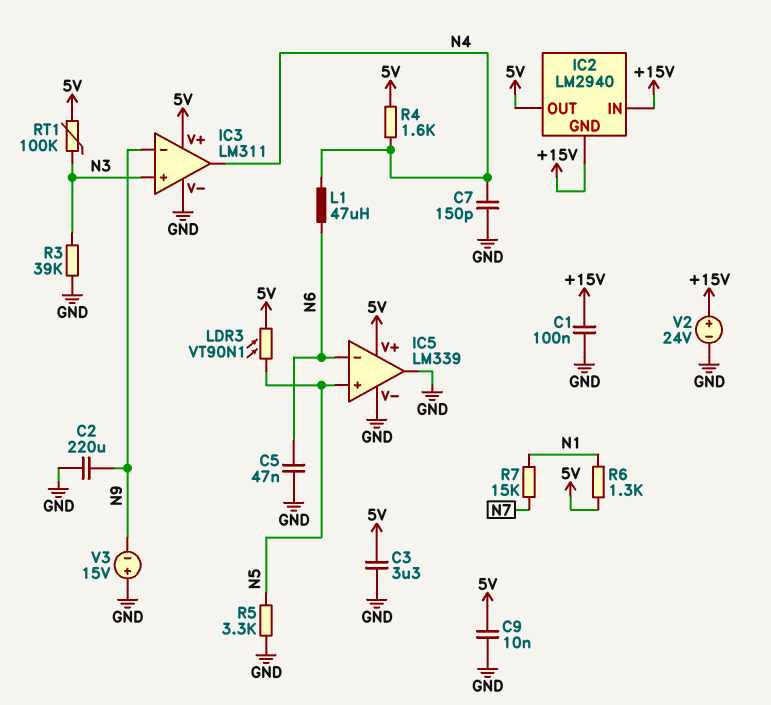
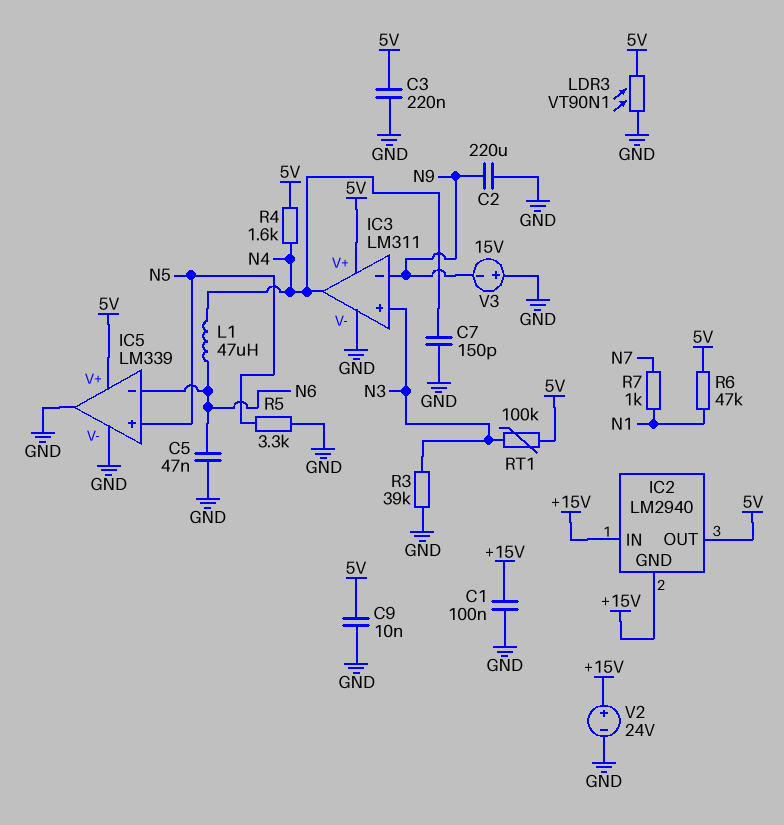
C3: 3.3uF (5V, GND) -> 220nF (5V, GND)
LDR3: VT90N1 (5V, N5) -> VT90N1 (5V, GND)
R6: 1.3k (5V, N1) -> 47k (5V, N1)
R7: 15k (N1, N7) -> 1k (N1, N7)

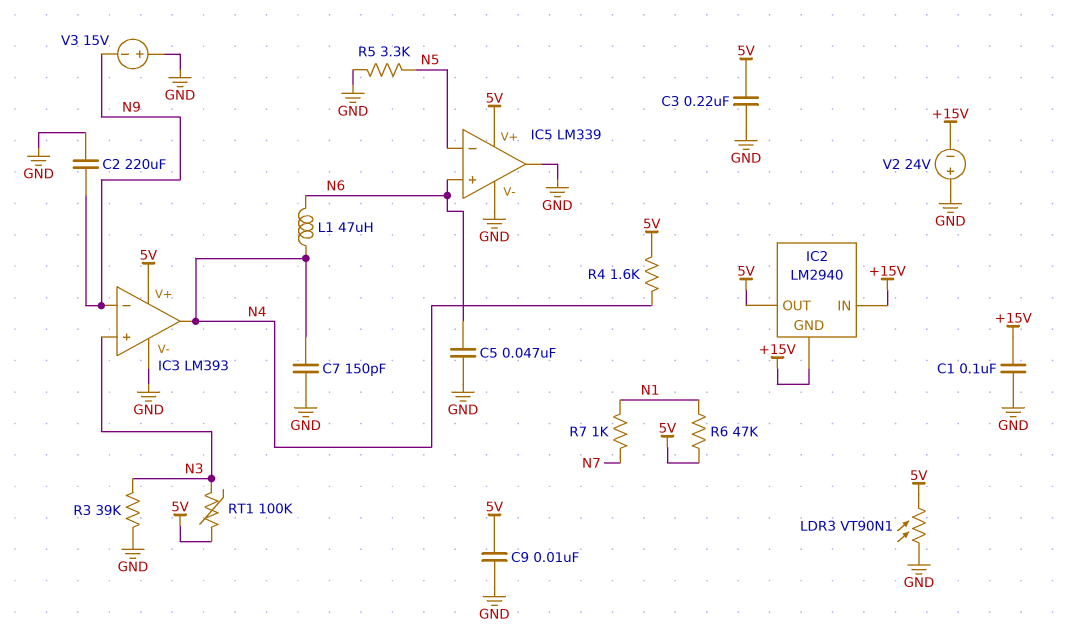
IC3: LM311 -> LM393
IC5 pin in+: N5 -> N6
IC5 pin in-: N6 -> N5
V2: 24V (plus +15V, minus GND) -> 24V (plus GND, minus +15V)

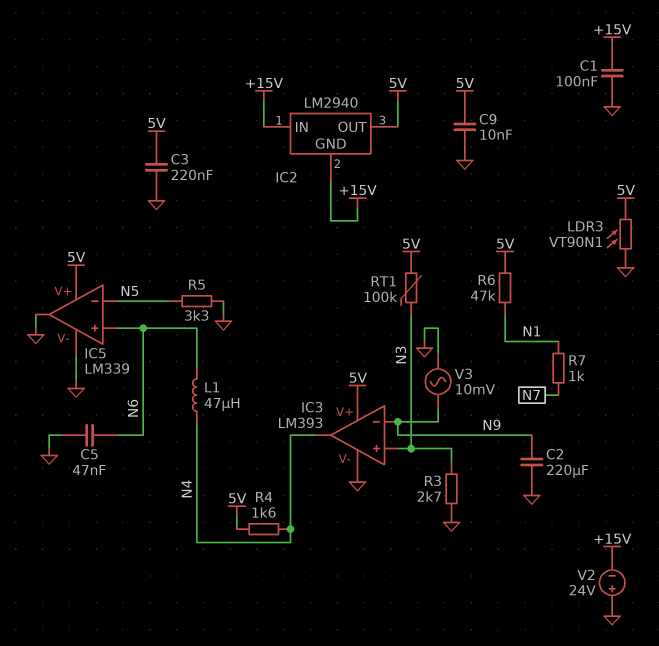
C7: 150pF (GND, N4) -> none
R3: 39k (GND, N3) -> 2.7k (GND, N3)
V3: 15V (plus GND, minus N9) -> AC 10mV (GND, N9)

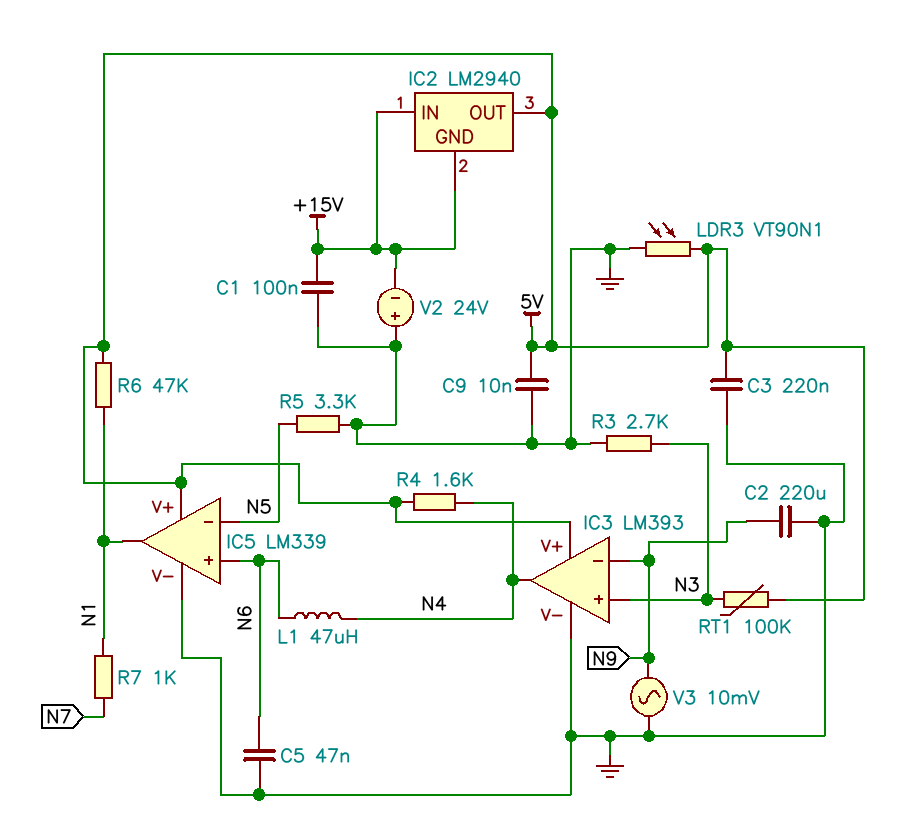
IC5 pin out: GND -> N1

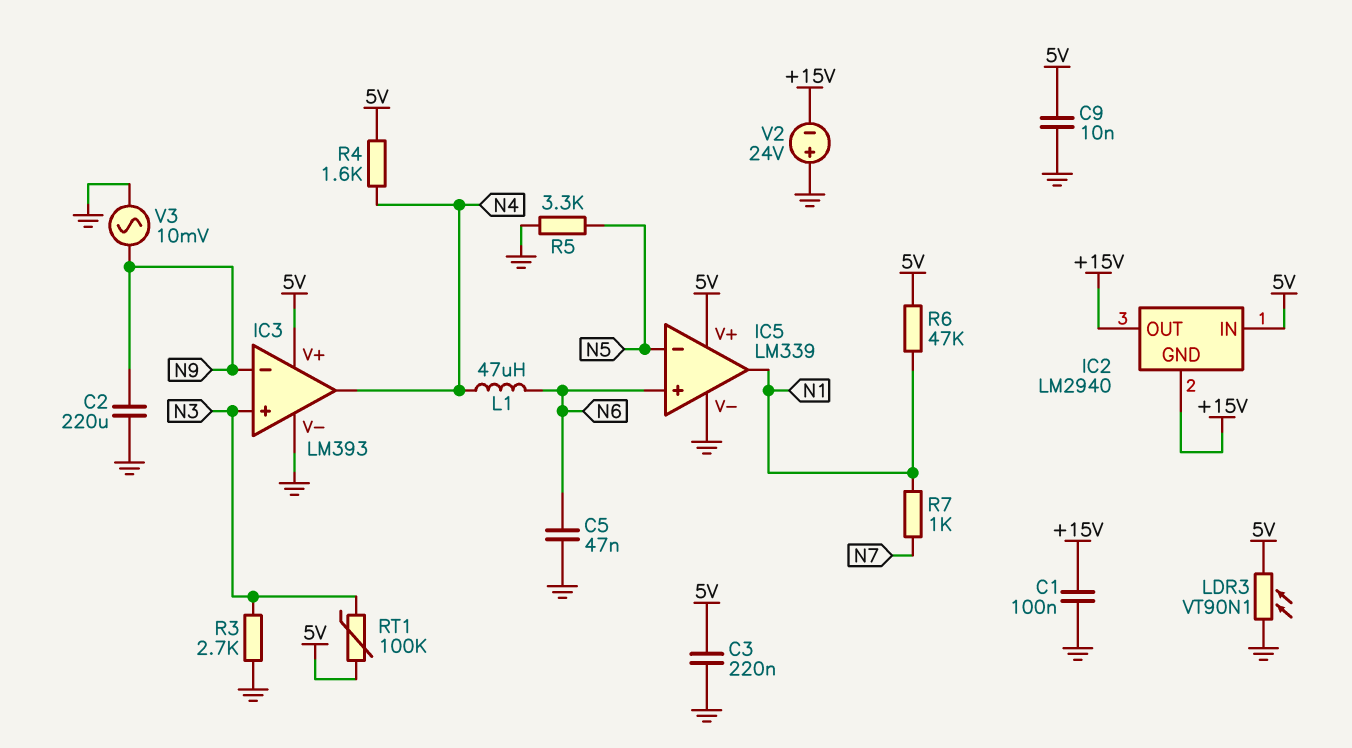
IC2 pin IN: +15V -> 5V
IC2 pin OUT: 5V -> +15V

